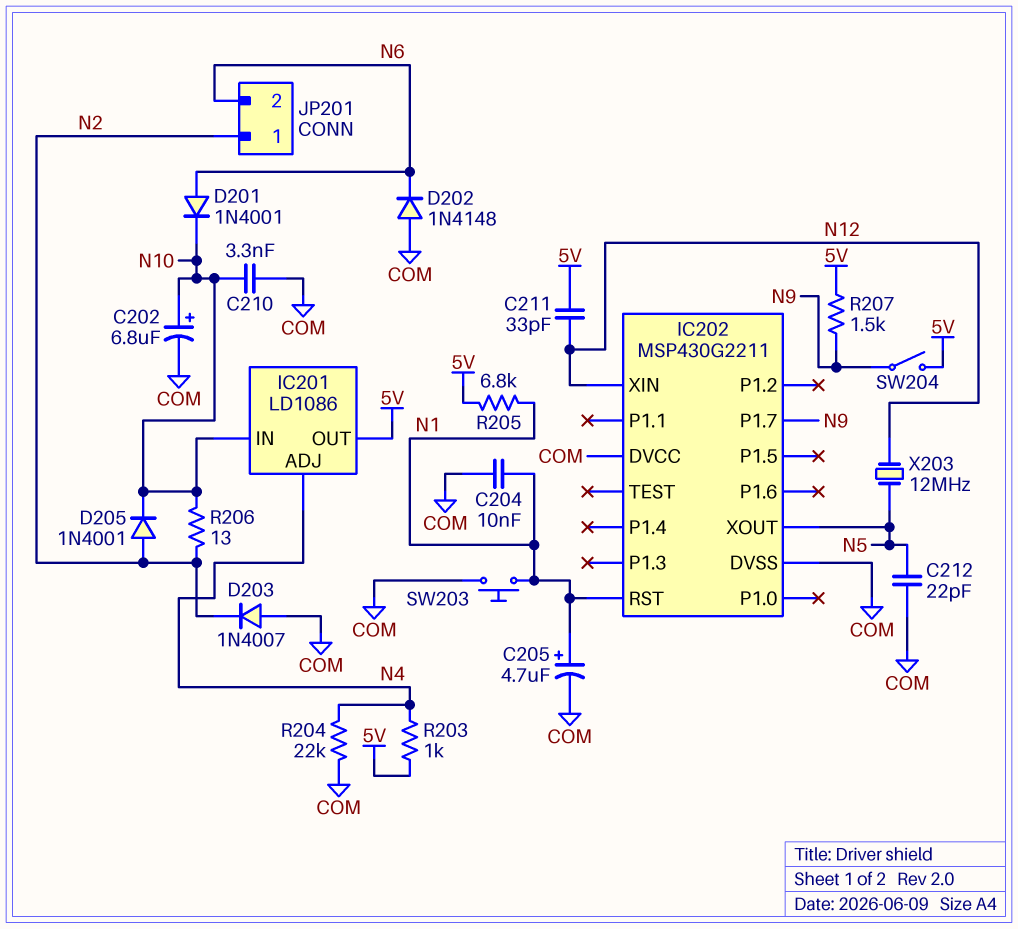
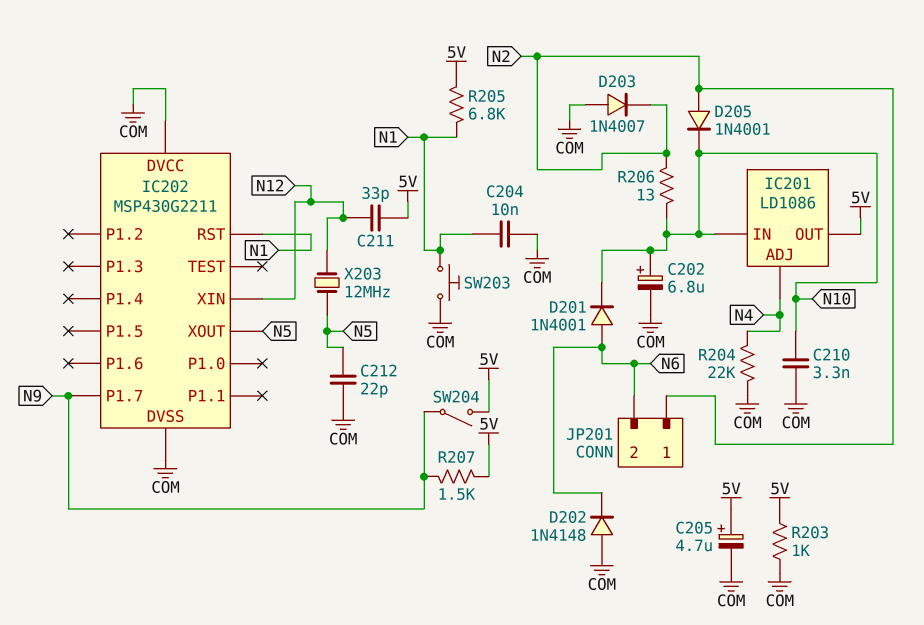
C205: 4.7uF (plus N1, minus COM) -> 4.7uF (plus 5V, minus COM)
R203: 1k (5V, N4) -> 1k (5V, COM)

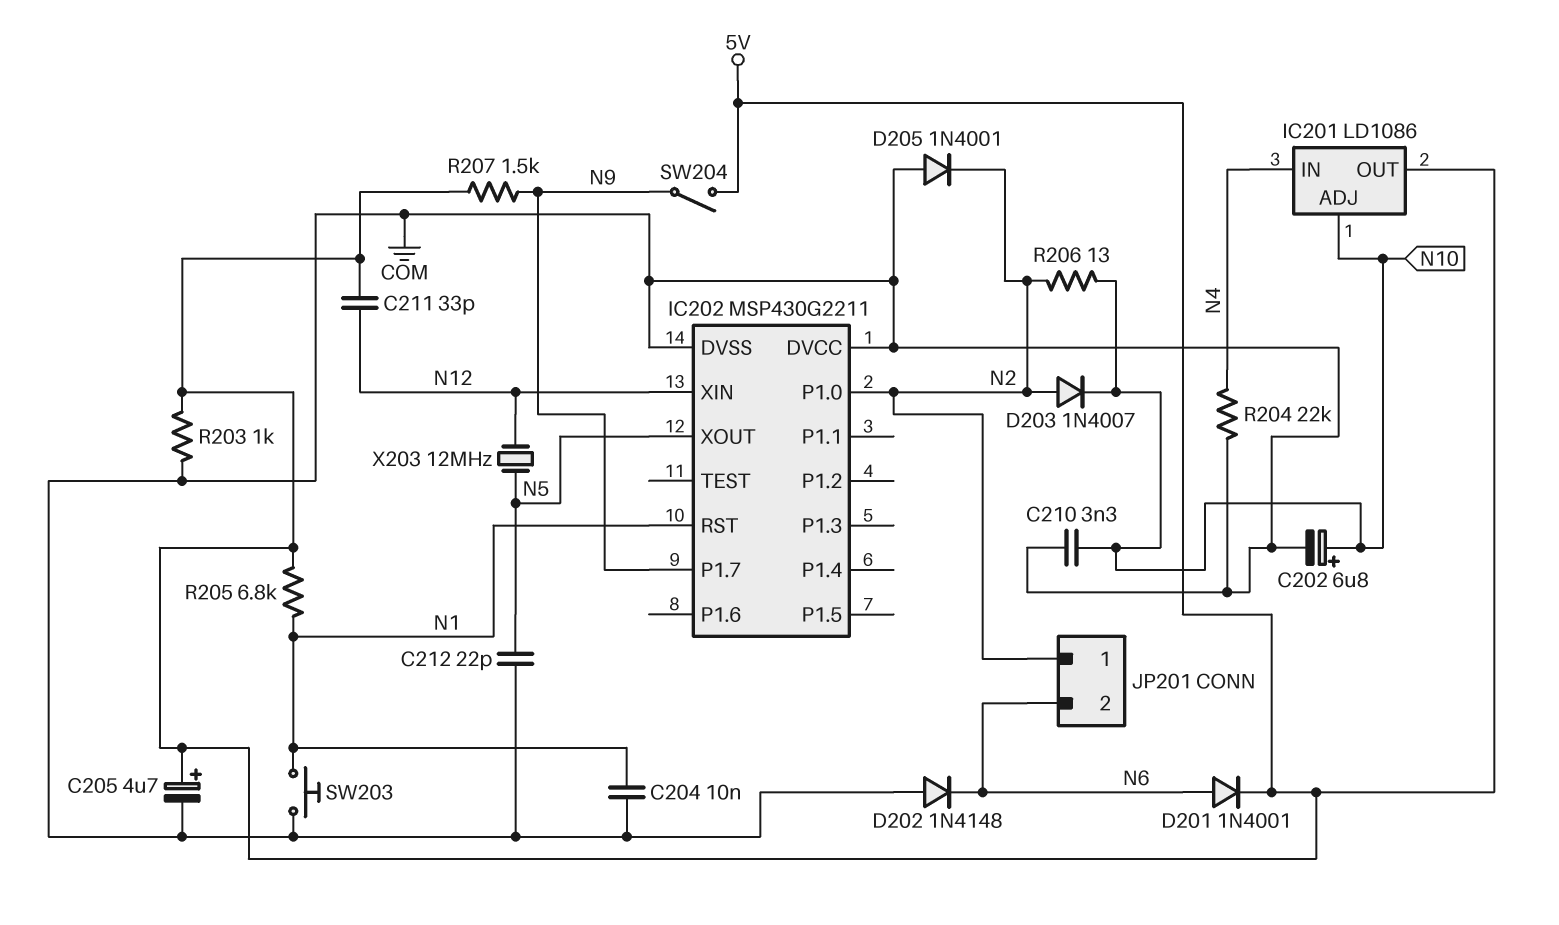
D201: diode 1N4001 (A N6, K N10) -> diode 1N4001 (A N6, K 5V)
D203: diode 1N4007 (A COM, K N2) -> diode 1N4007 (A N2, K N10)
D205: diode 1N4001 (A N2, K N10) -> diode 1N4001 (A COM, K N2)
IC201 pin ADJ: N4 -> N10
IC201 pin IN: N10 -> N4
IC202 pin P1.0: none -> N2

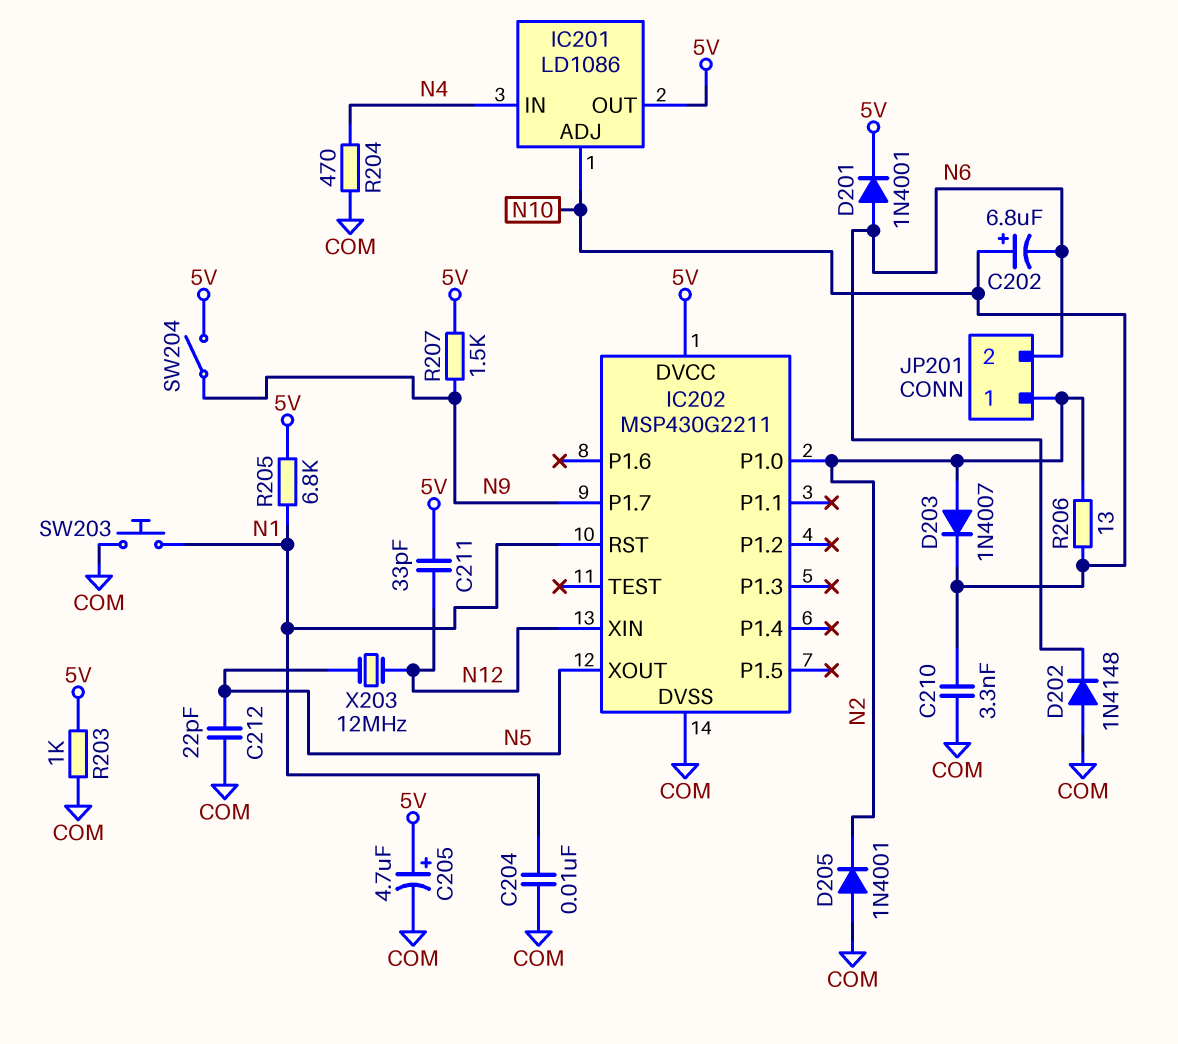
C202: 6.8uF (plus N10, minus COM) -> 6.8uF (plus N10, minus N6)
IC202 pin DVCC: COM -> 5V
R204: 22k (COM, N4) -> 470 (COM, N4)

